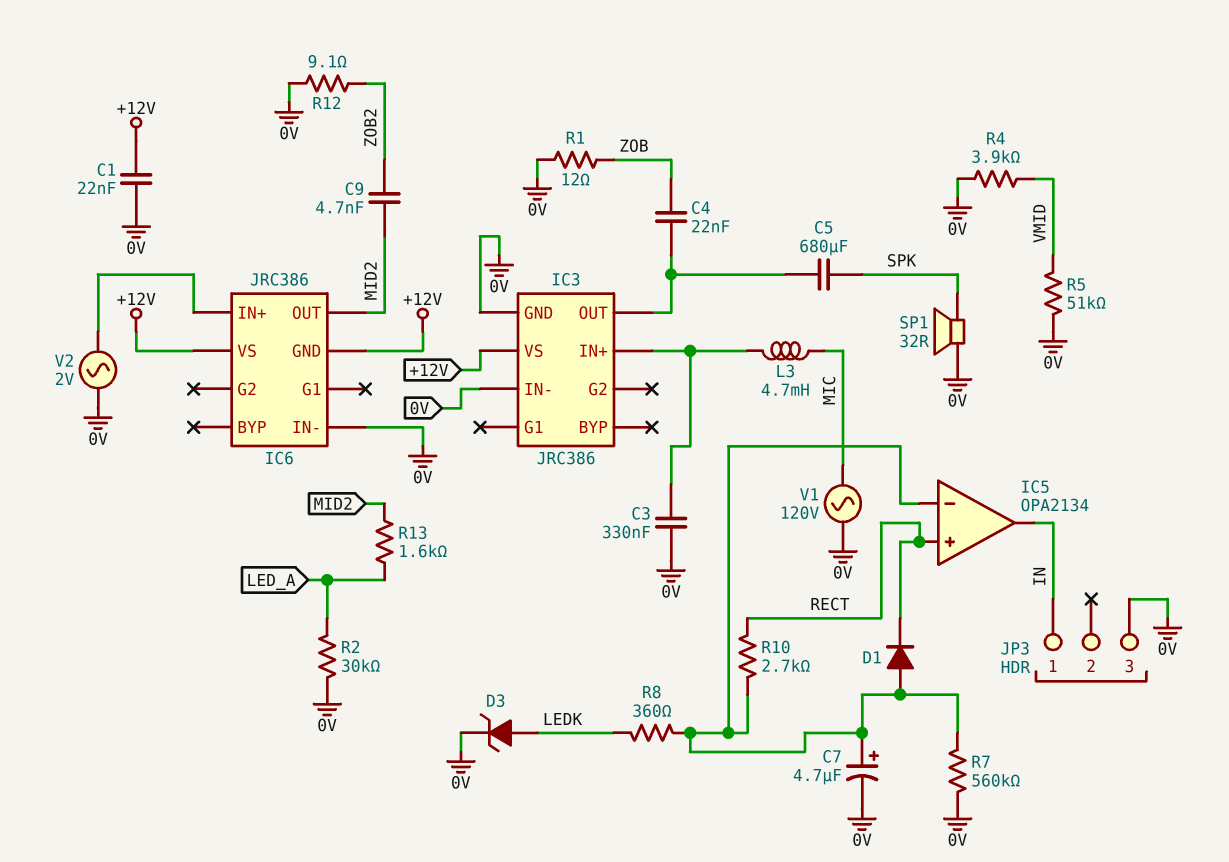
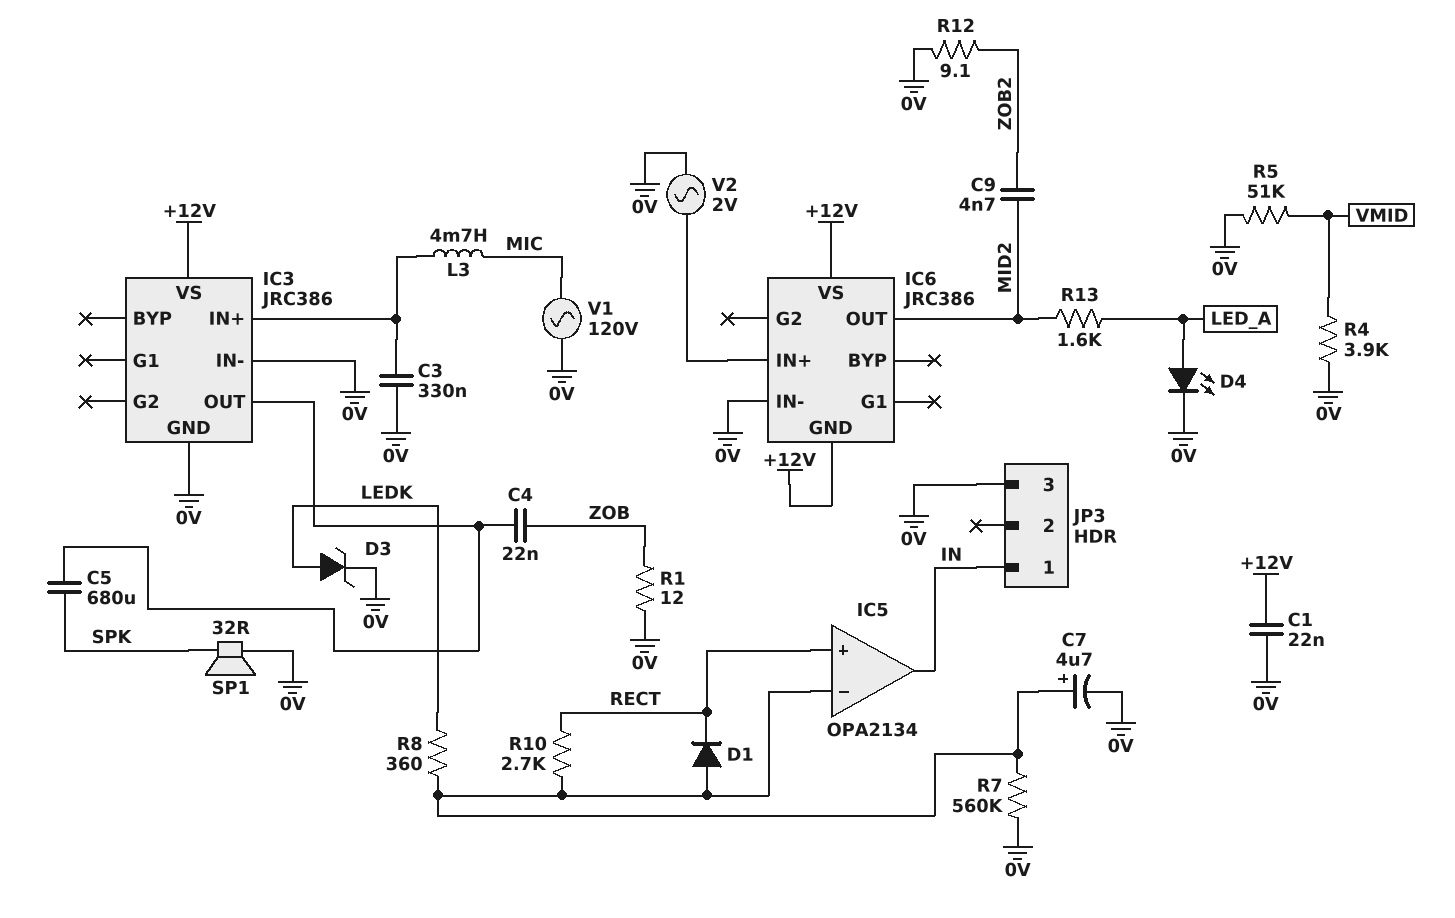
D4: none -> LED (A LED_A, K 0V)
R2: 30k (0V, LED_A) -> none

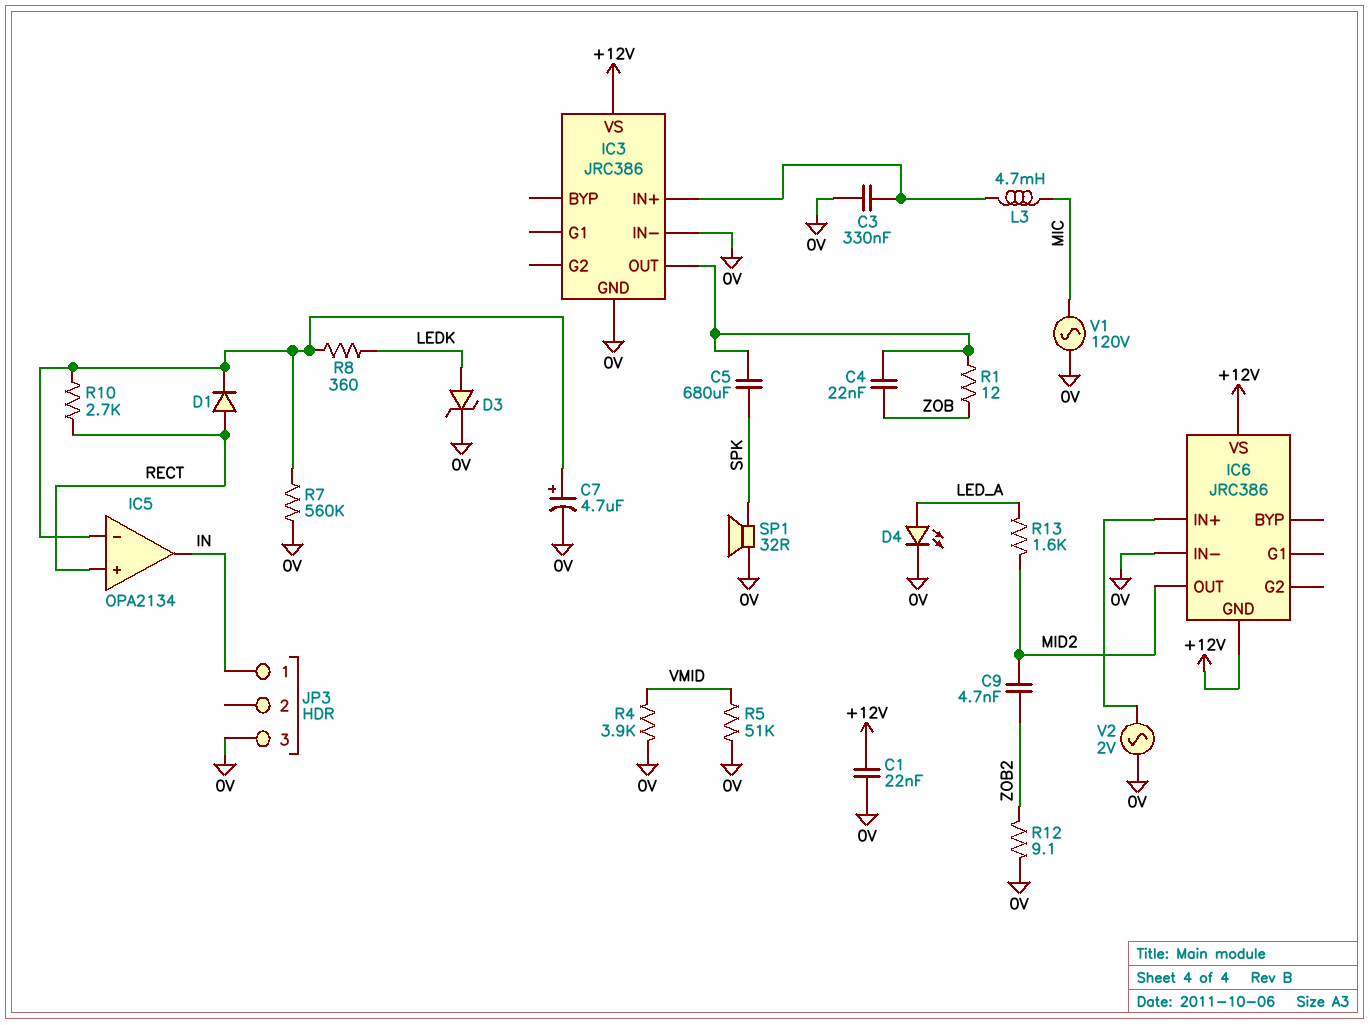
D1: diode (A IC5/in-, K RECT) -> diode (A RECT, K IC5/in-)
R1: 12 (0V, ZOB) -> 12 (IC3/OUT, ZOB)

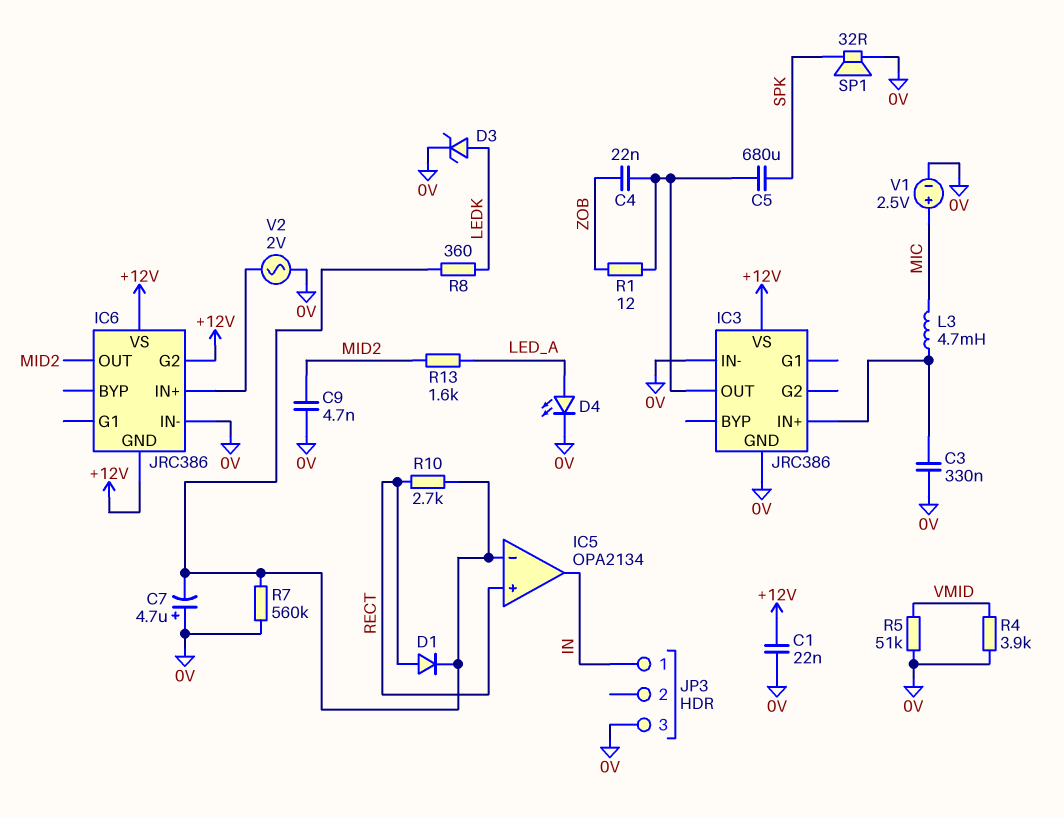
C7: 4.7uF (plus IC5/in-, minus 0V) -> 4.7uF (plus 0V, minus IC5/in-)
C9: 4.7nF (MID2, ZOB2) -> 4.7nF (0V, MID2)
IC6 pin G2: none -> +12V
R12: 9.1 (0V, ZOB2) -> none
V1: AC 120V (0V, MIC) -> 2.5V (plus MIC, minus 0V)

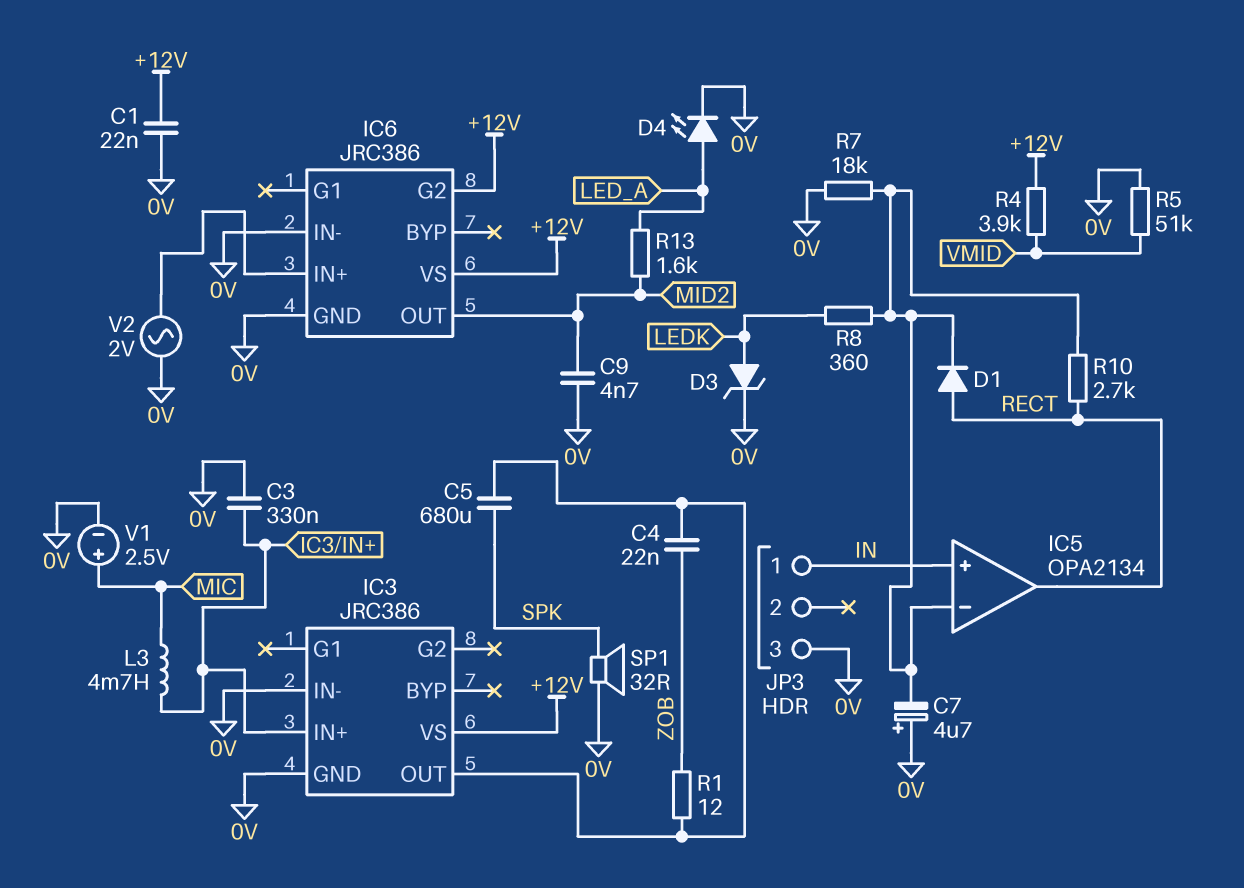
IC5 pin in+: RECT -> IN
IC5 pin out: IN -> RECT
IC6 pin GND: +12V -> 0V
R4: 3.9k (0V, VMID) -> 3.9k (+12V, VMID)
R7: 560k (0V, IC5/in-) -> 18k (0V, IC5/in-)

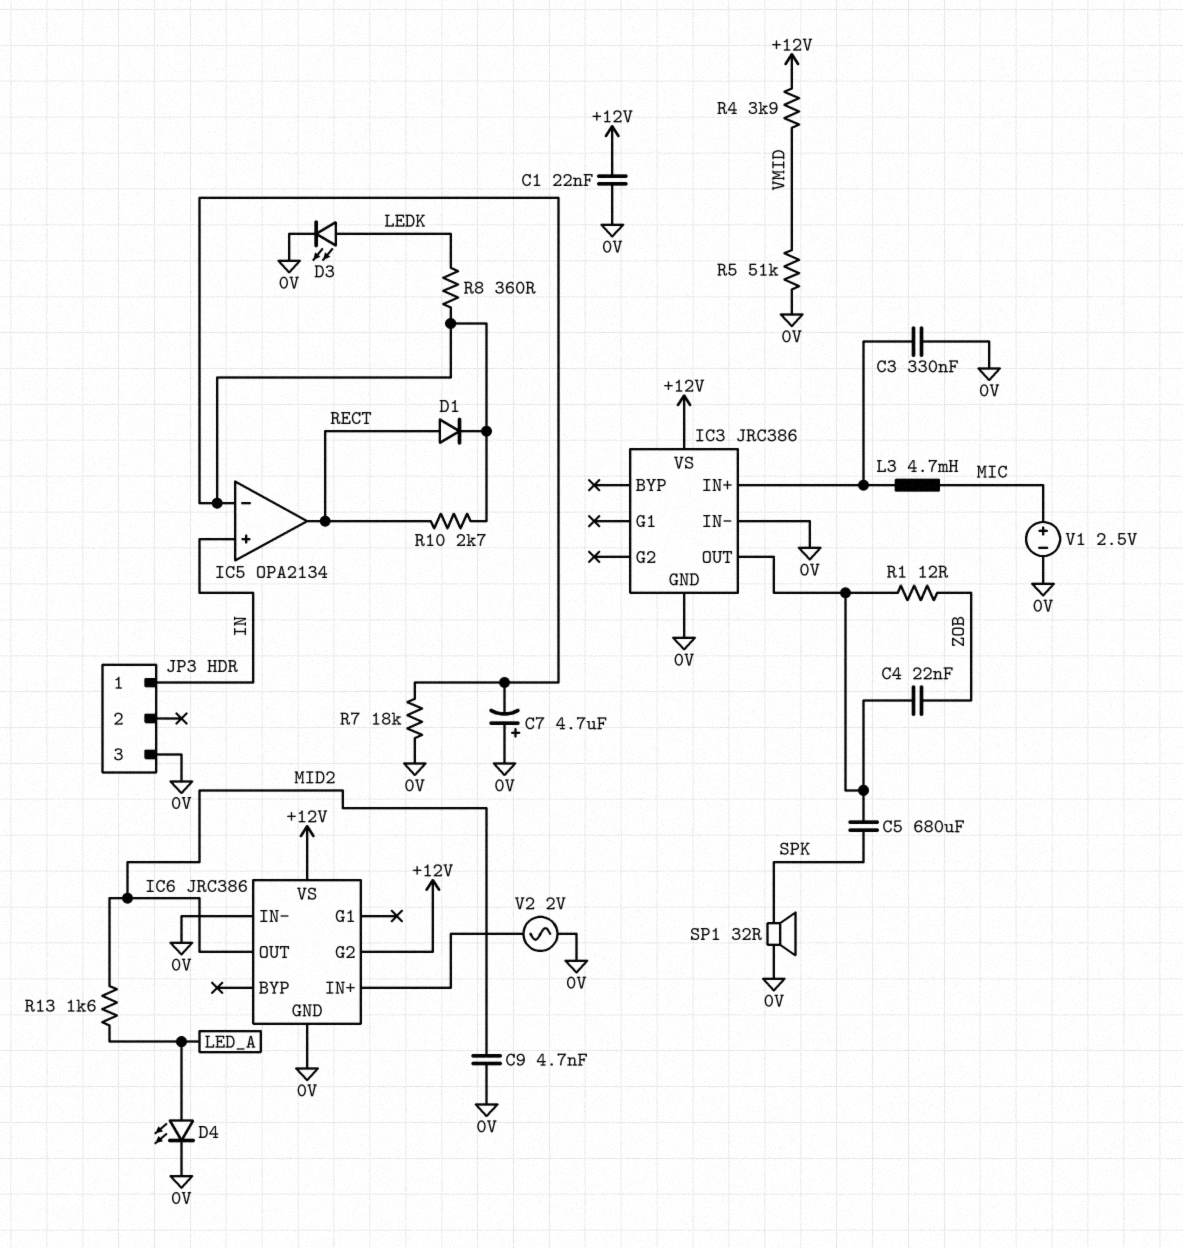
D3: zener (A LEDK, K 0V) -> LED (A LEDK, K 0V)

